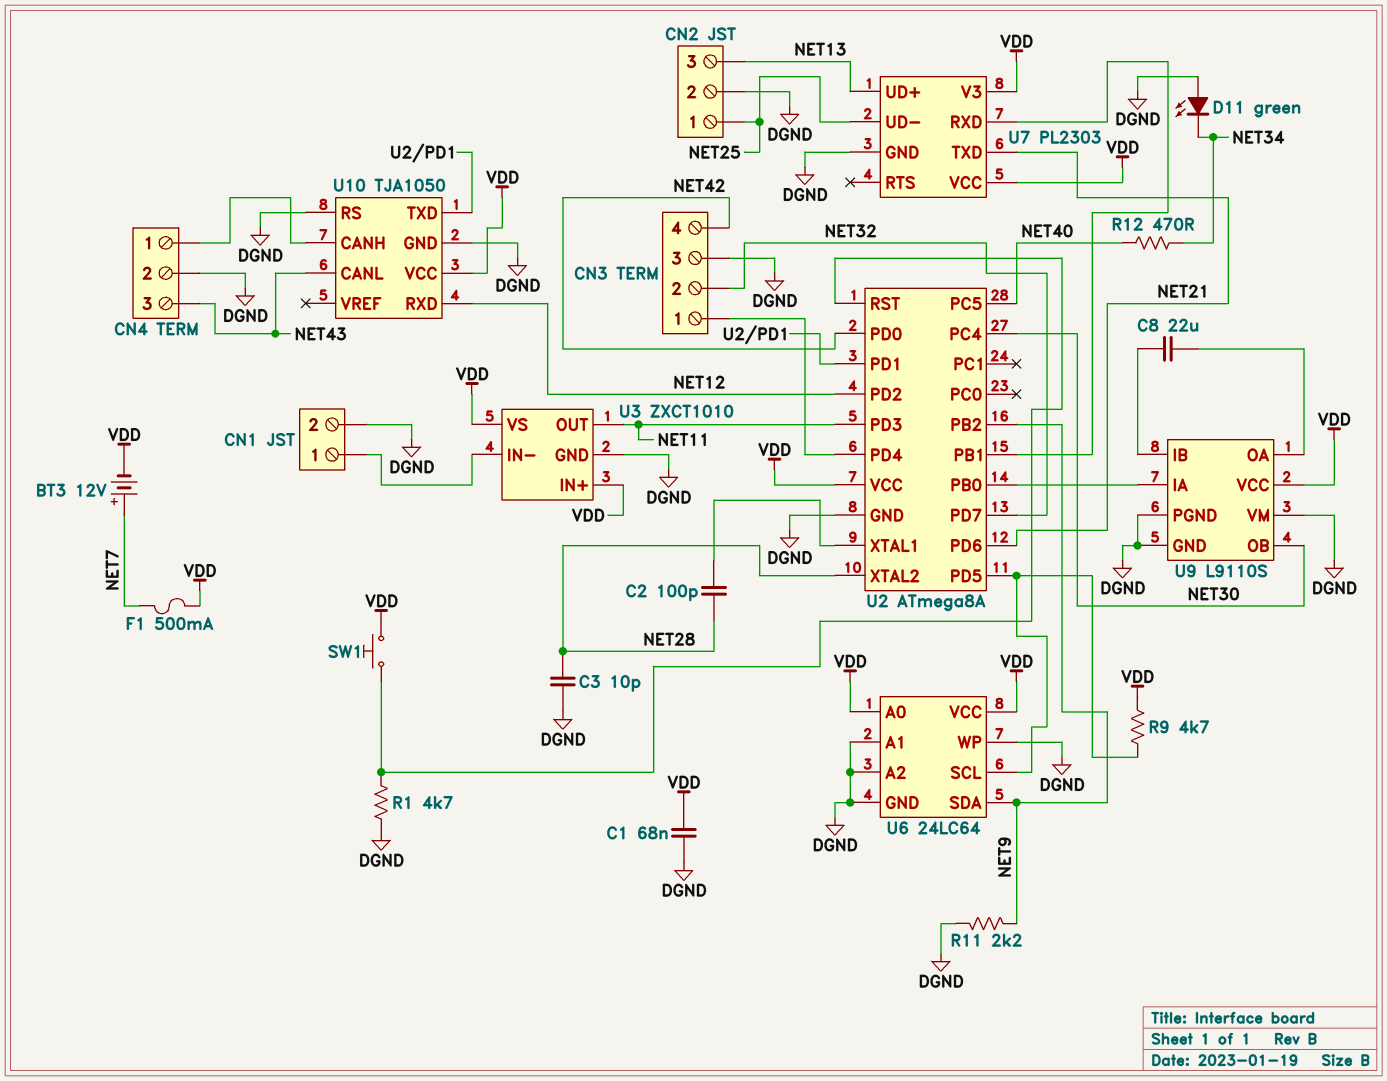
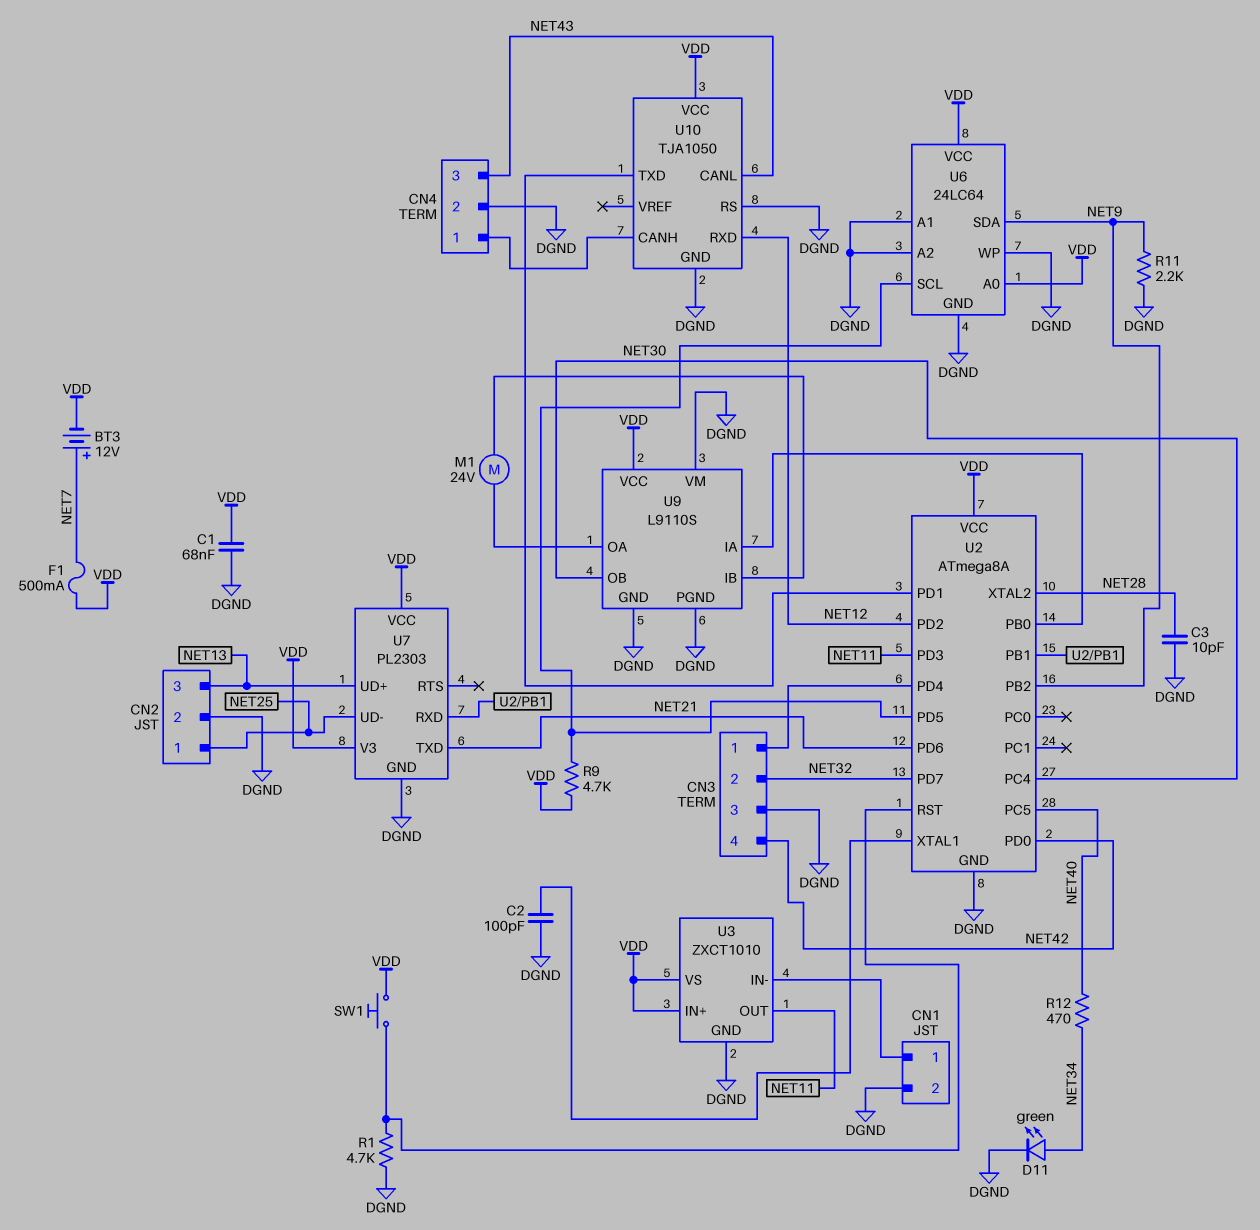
C2: 100pF (NET28, U2/XTAL1) -> 100pF (DGND, U2/XTAL1)
C8: 22uF (U9/IB, U9/OA) -> none
D11: LED green (A DGND, K NET34) -> LED green (A NET34, K DGND)
M1: none -> motor 24V (U9/IB, U9/OA)

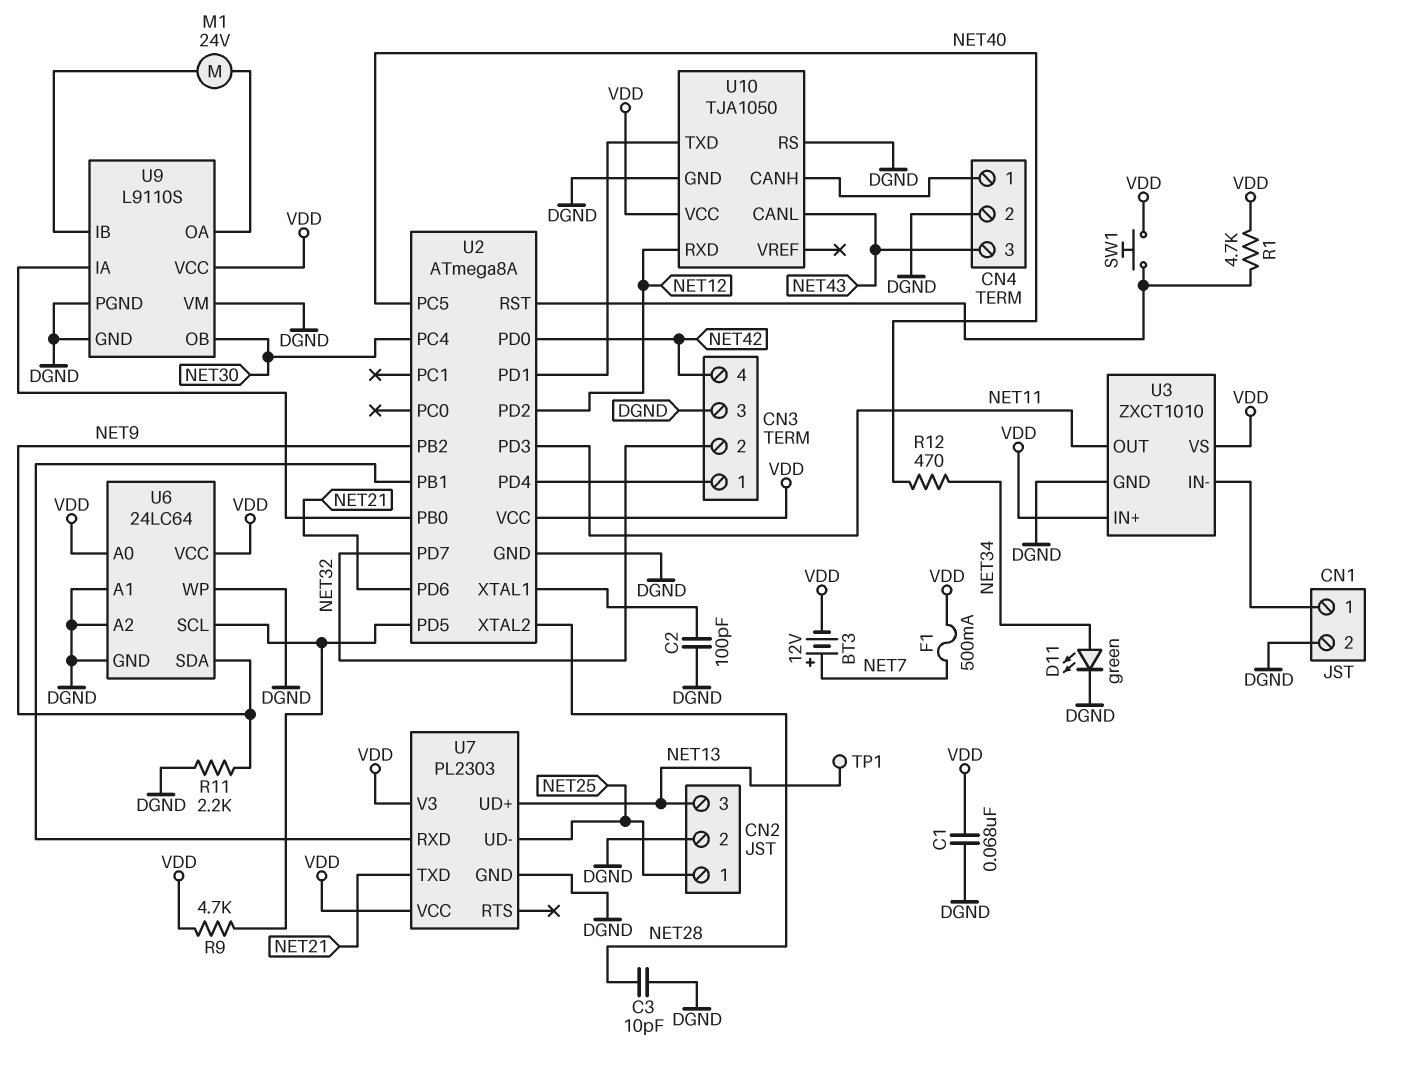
R1: 4.7k (DGND, U2/RST) -> 4.7k (U2/RST, VDD)
TP1: none -> test point (NET13)

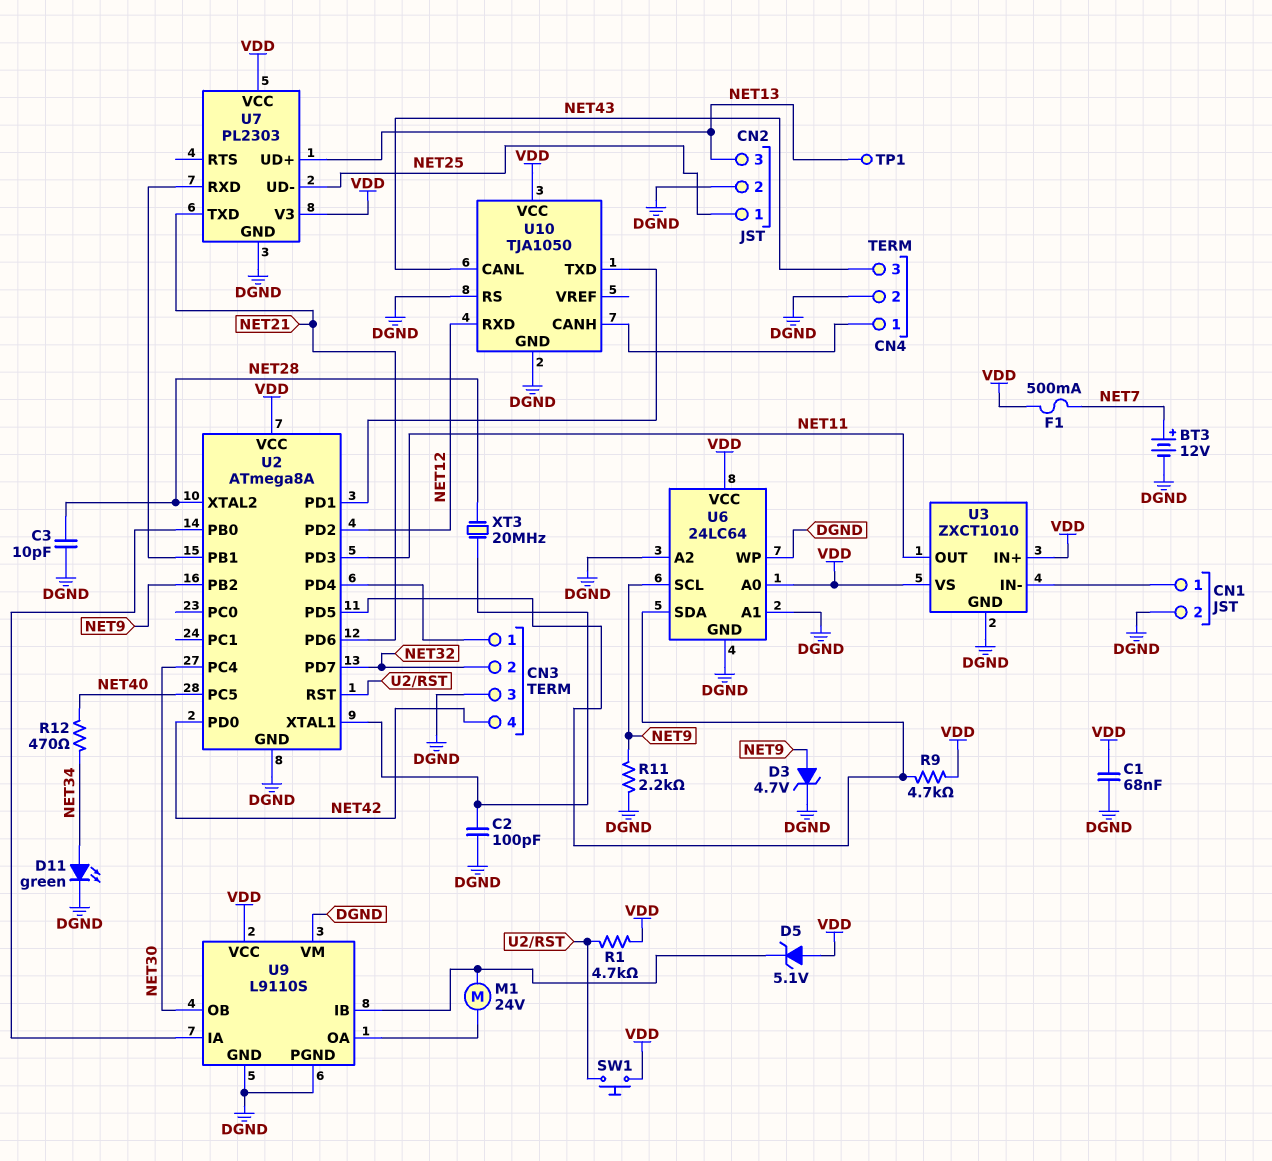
BT3: 12V (plus NET7, minus VDD) -> 12V (plus NET7, minus DGND)
D3: none -> zener 4.7V (A NET9, K DGND)
D5: none -> zener 5.1V (A VDD, K U9/IB)
U6 pin SCL: U2/PD5 -> NET9
U6 pin SDA: NET9 -> U2/PD5
XT3: none -> 20MHz (NET28, U2/XTAL1)

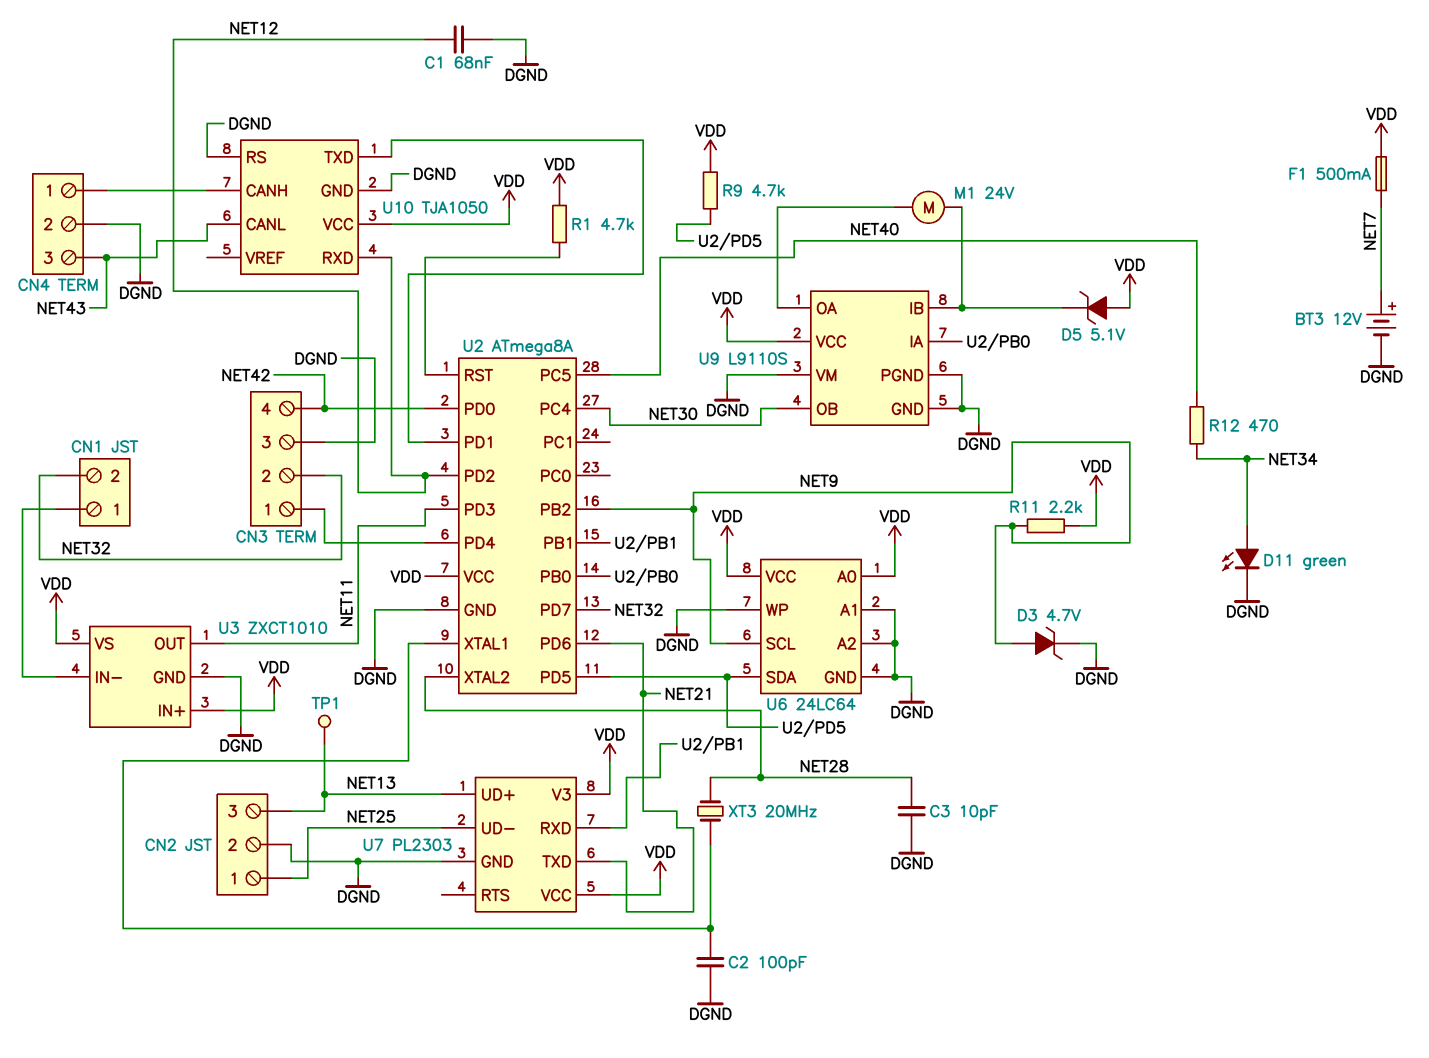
C1: 68nF (DGND, VDD) -> 68nF (DGND, NET12)
CN1 pin 2: DGND -> NET32
R11: 2.2k (DGND, NET9) -> 2.2k (NET9, VDD)
SW1: button (U2/RST, VDD) -> none

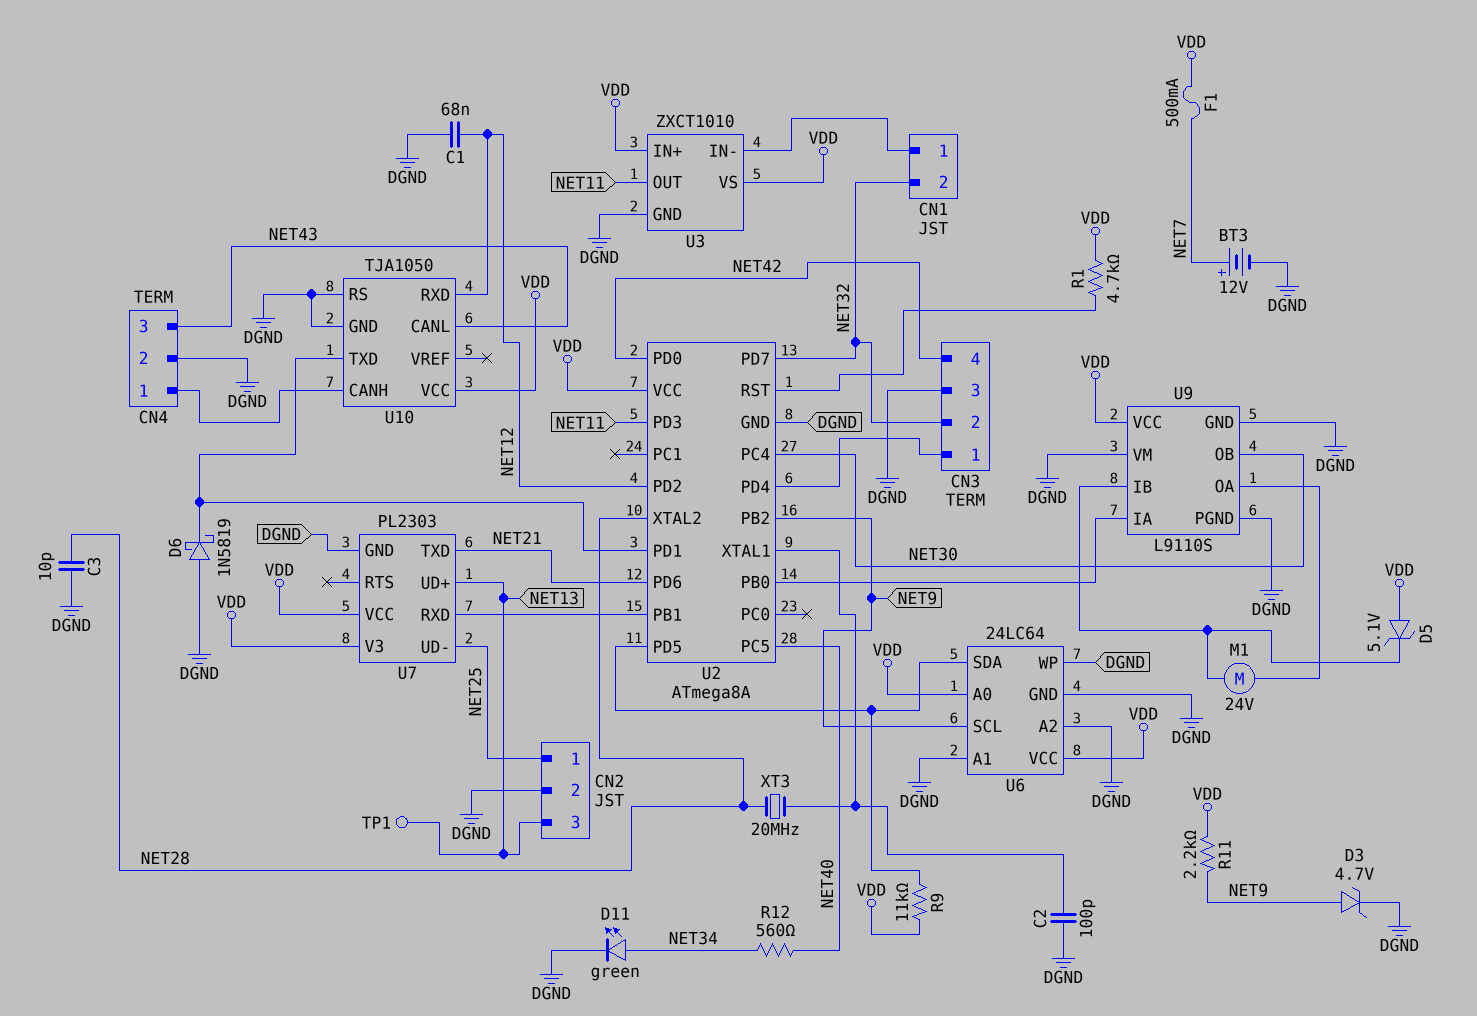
D6: none -> schottky 1N5819 (A DGND, K U2/PD1)
R9: 4.7k (U2/PD5, VDD) -> 11k (U2/PD5, VDD)
R12: 470 (NET34, NET40) -> 560 (NET34, NET40)

